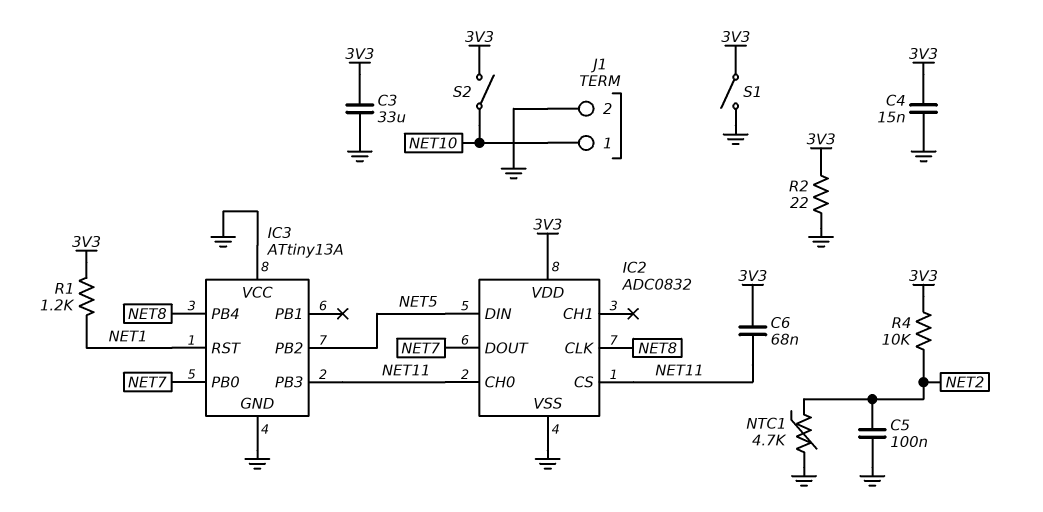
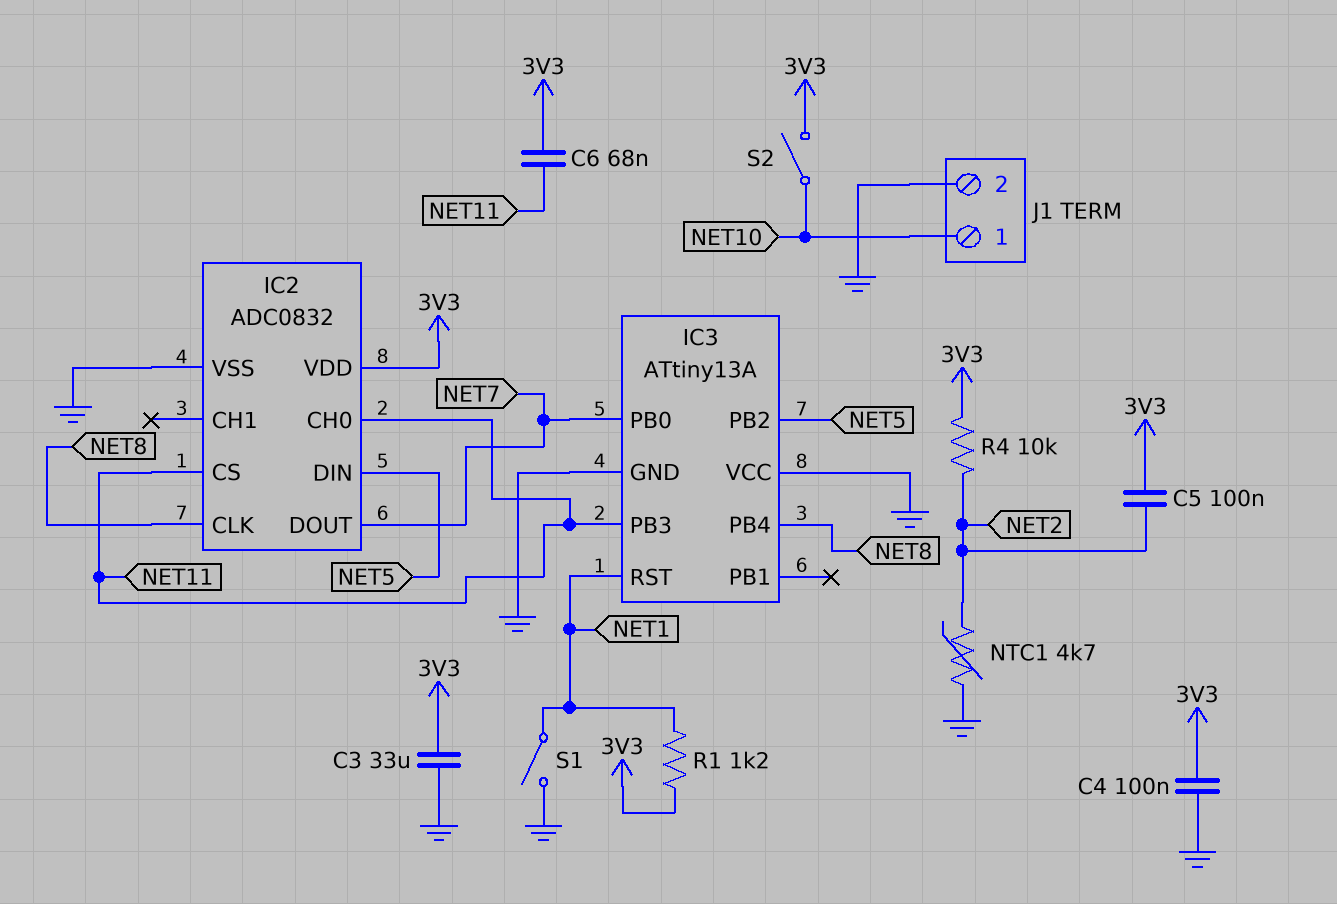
C4: 15nF (3V3, GND) -> 100nF (3V3, GND)
C5: 100nF (GND, NET2) -> 100nF (3V3, NET2)
R2: 22 (3V3, GND) -> none
S1: switch (3V3, GND) -> switch (GND, NET1)

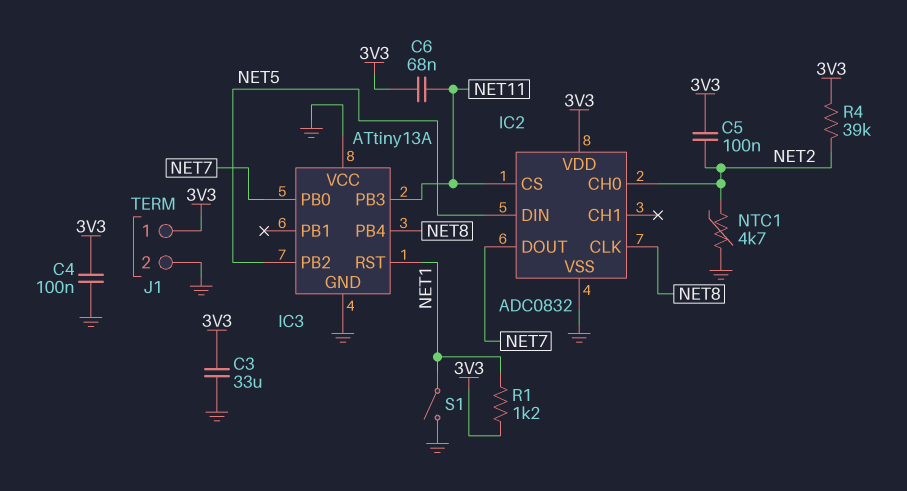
IC2 pin CH0: NET11 -> NET2
J1 pin 1: NET10 -> 3V3
R4: 10k (3V3, NET2) -> 39k (3V3, NET2)
S2: switch (3V3, NET10) -> none

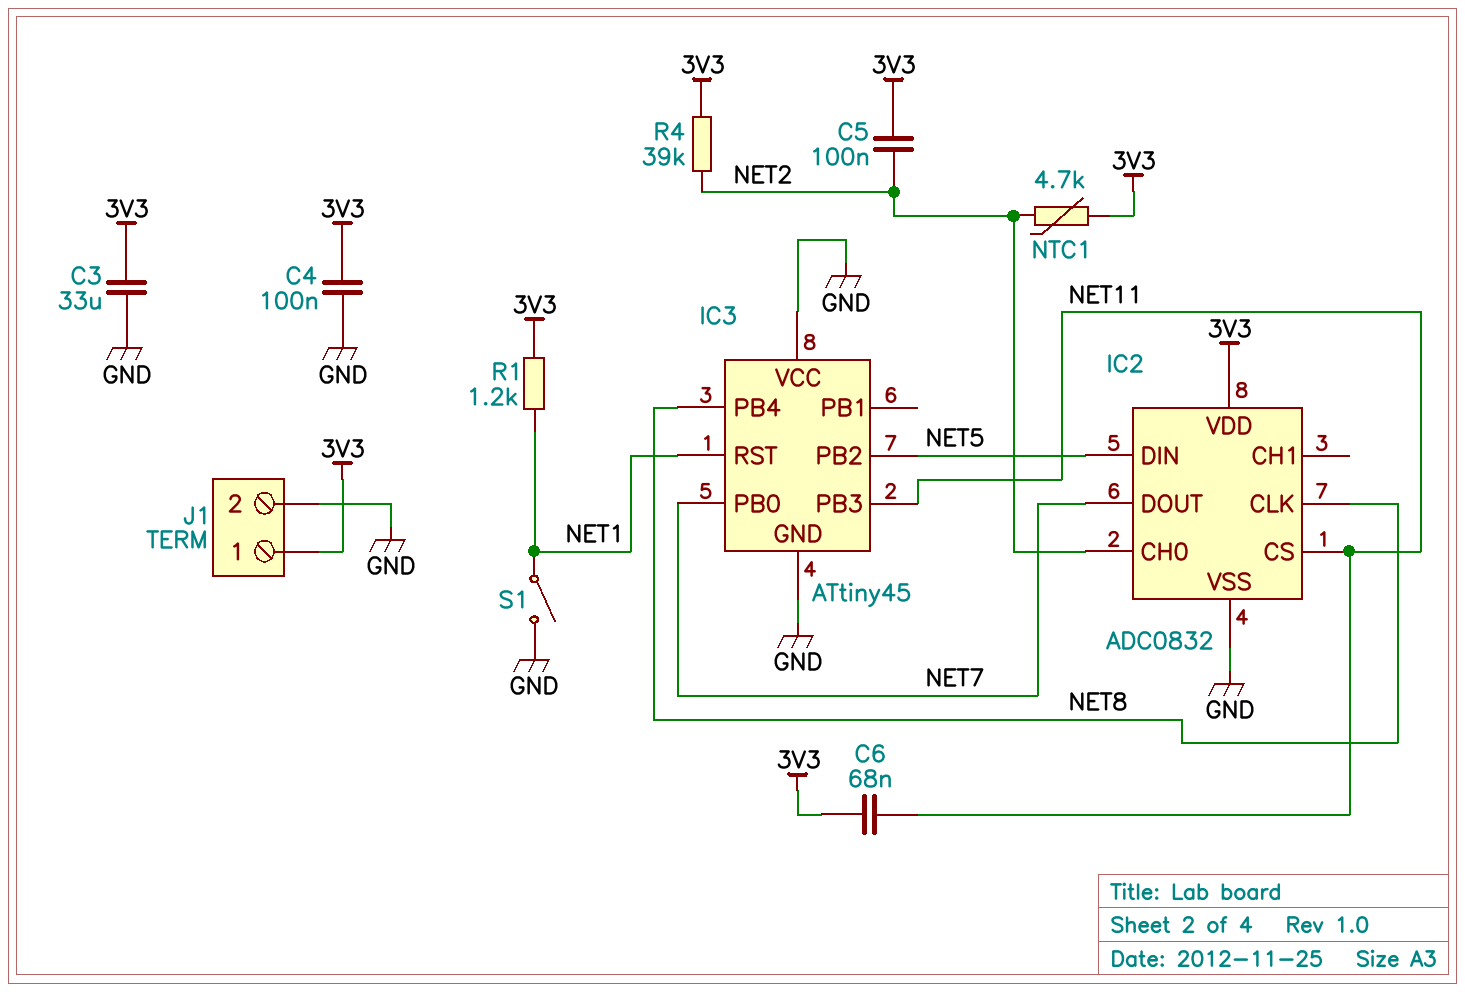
IC3: ATtiny13A -> ATtiny45
NTC1: 4.7k (GND, NET2) -> 4.7k (3V3, NET2)

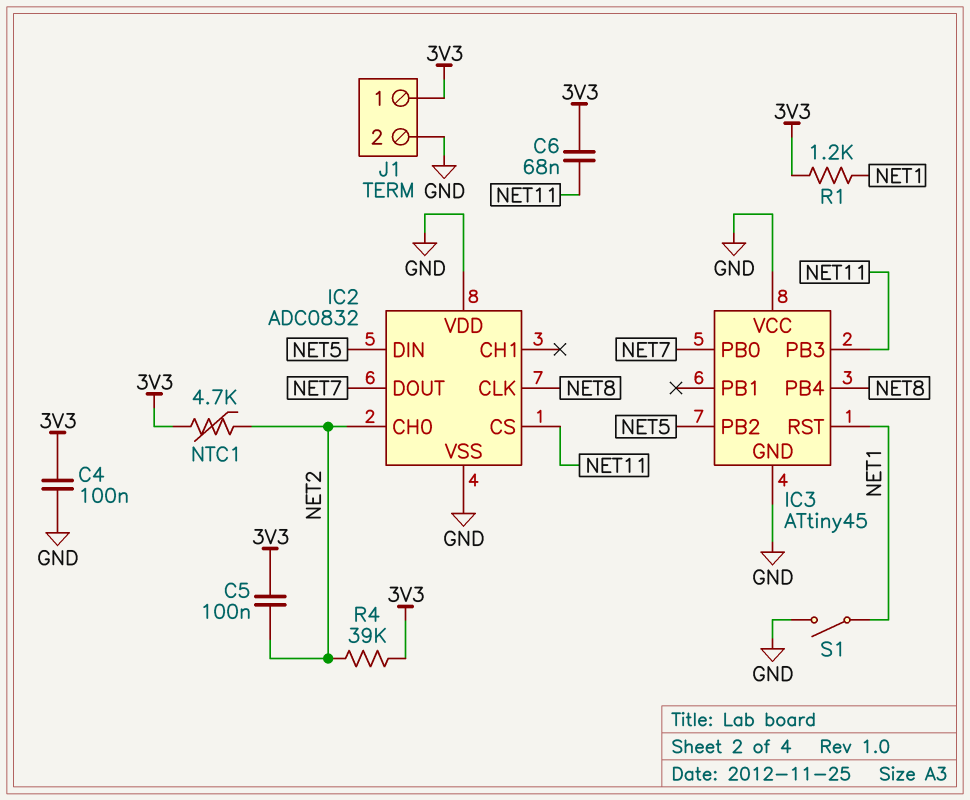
C3: 33uF (3V3, GND) -> none
IC2 pin VDD: 3V3 -> GND

